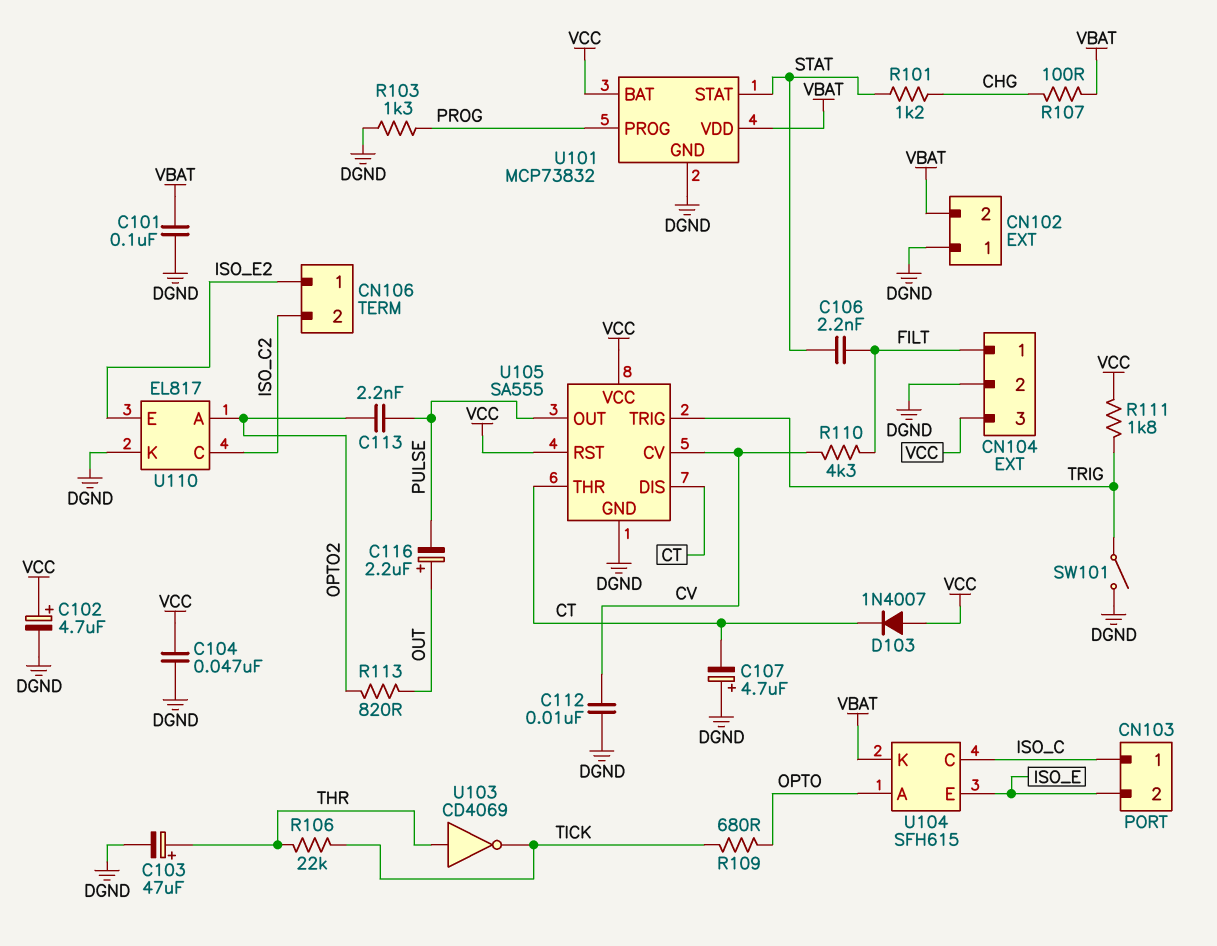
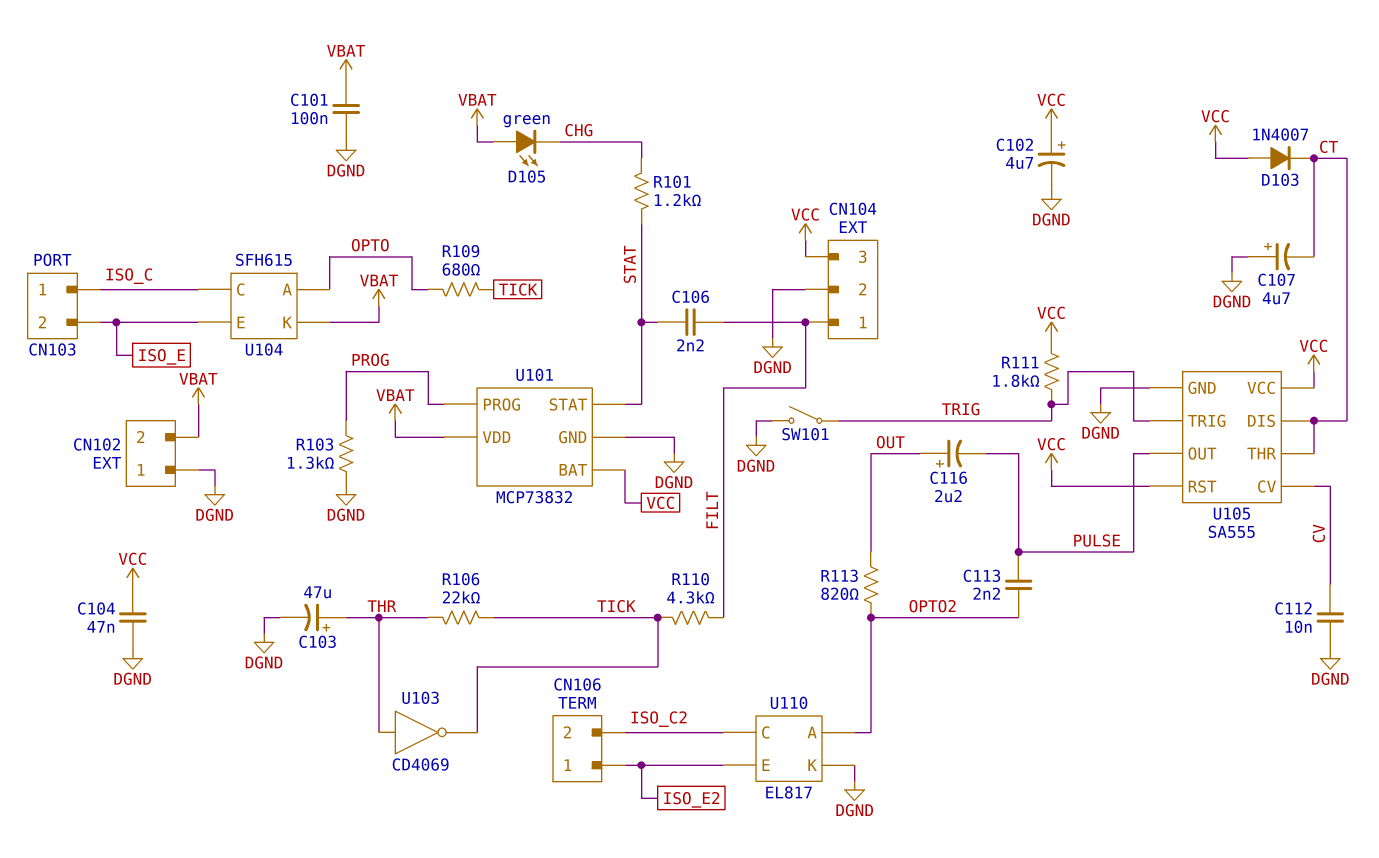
D105: none -> LED green (A VBAT, K CHG)
R107: 100 (CHG, VBAT) -> none
R110: 4.3k (CV, FILT) -> 4.3k (FILT, TICK)

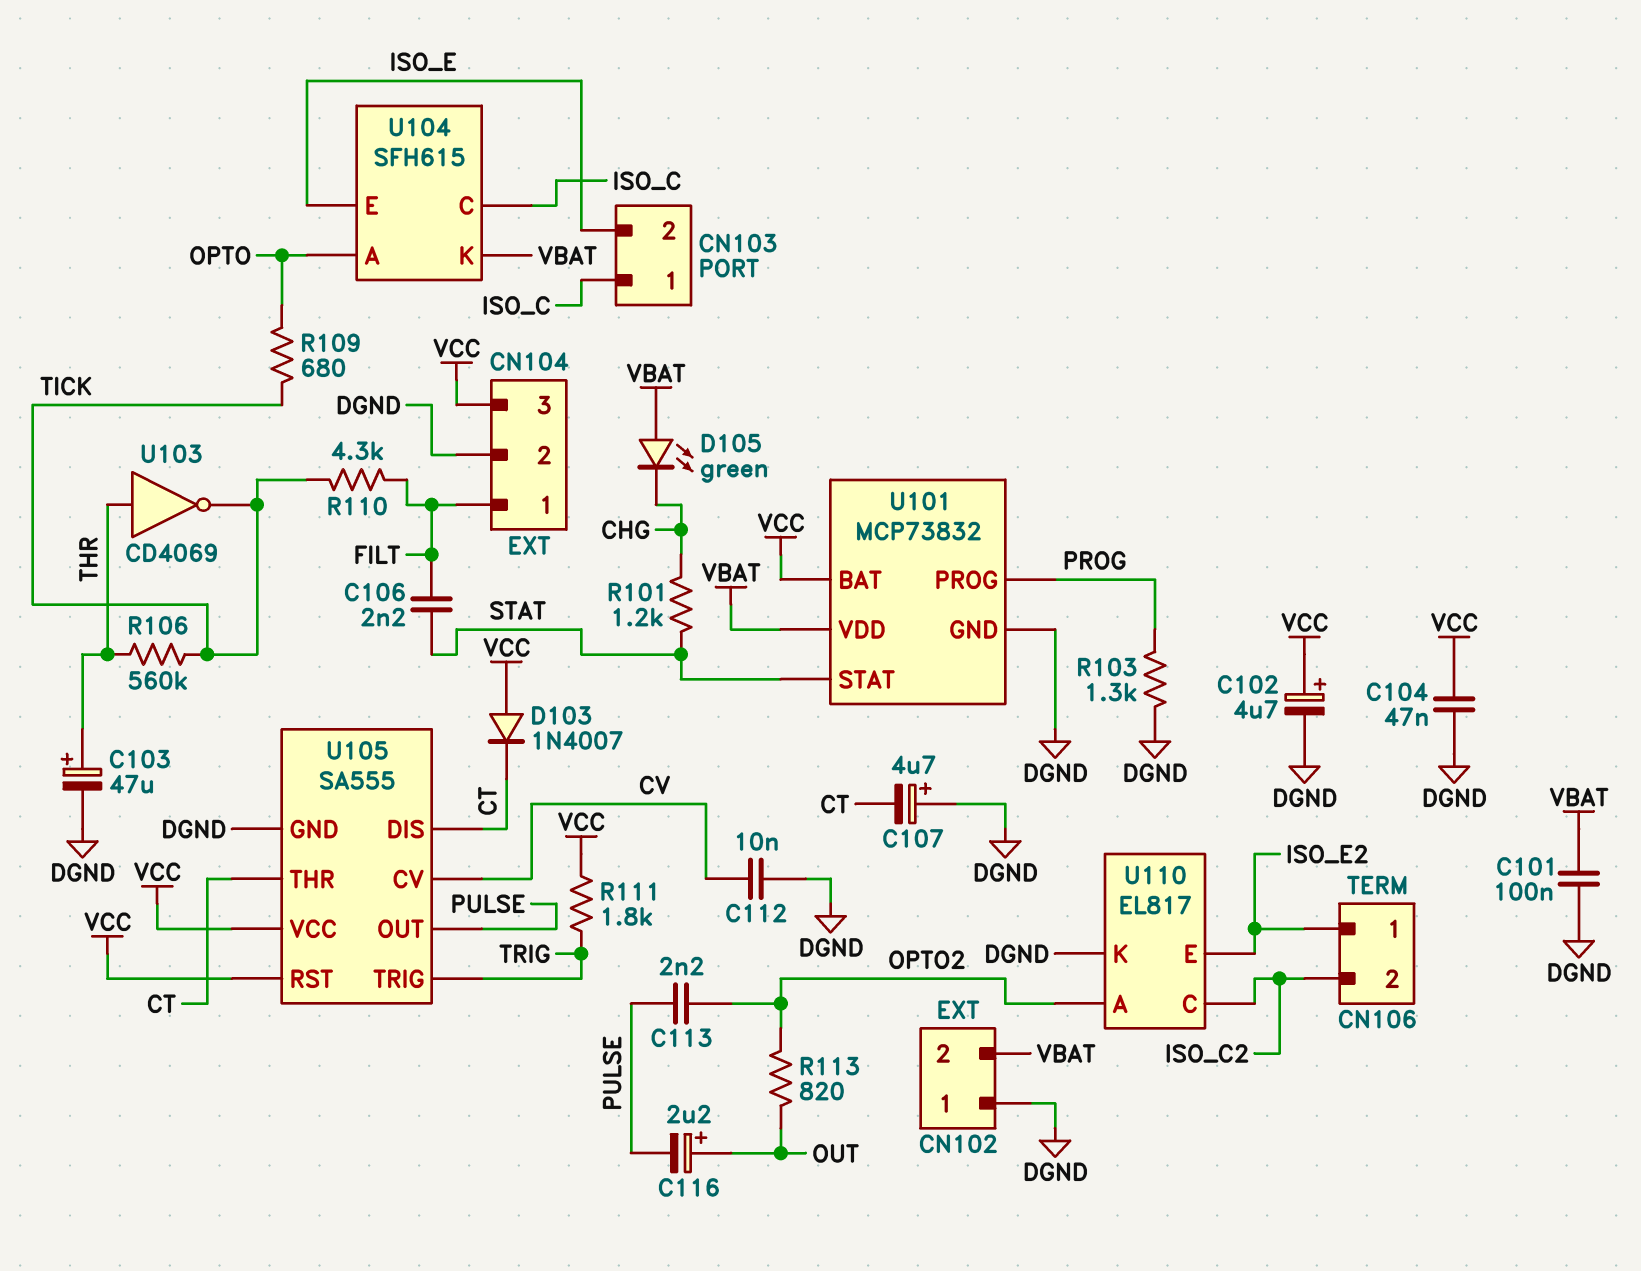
R106: 22k (THR, TICK) -> 560k (THR, TICK)
SW101: switch (DGND, TRIG) -> none

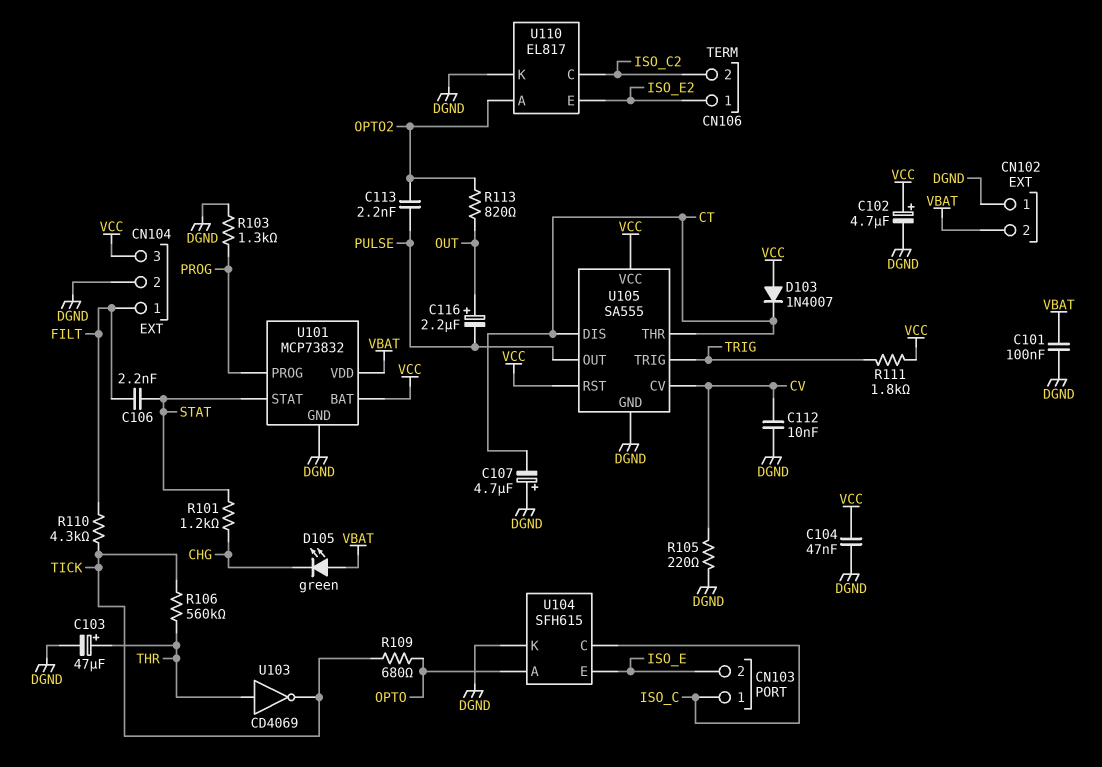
R105: none -> 220 (CV, DGND)
U104 pin K: VBAT -> DGND

